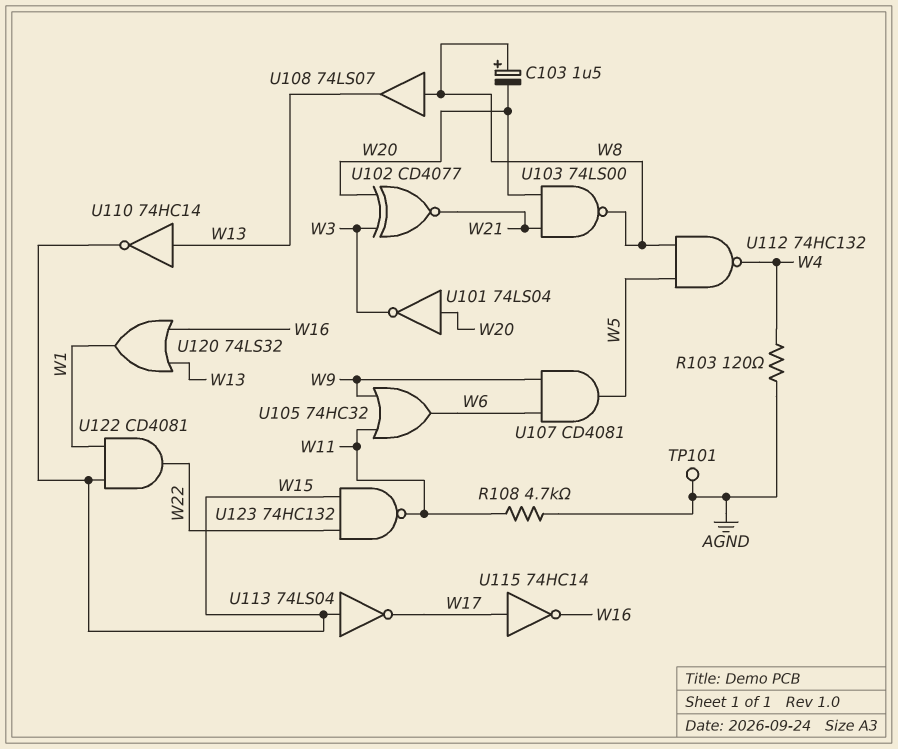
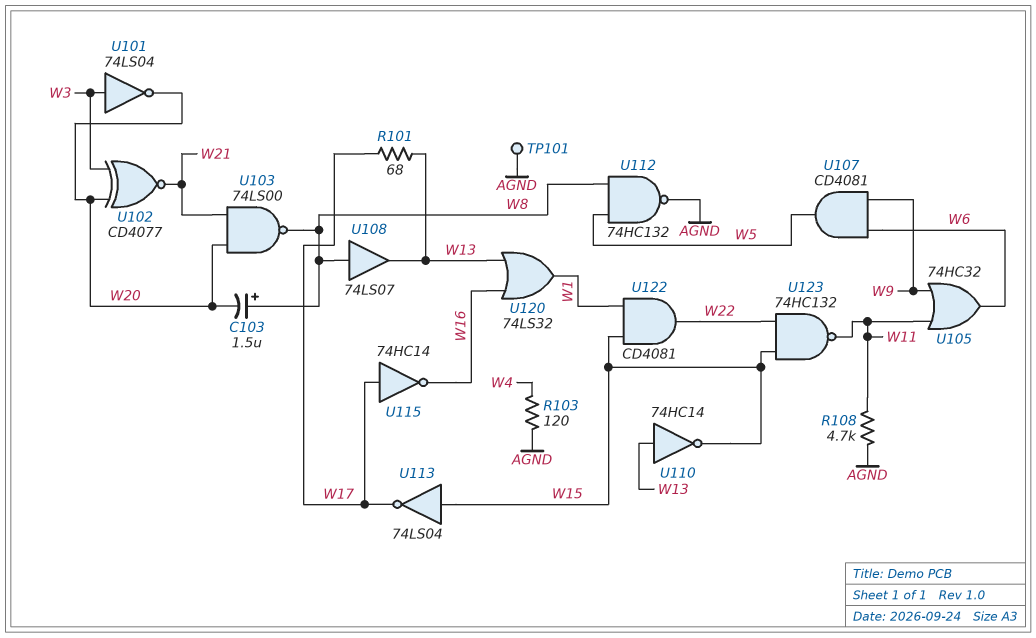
R101: none -> 68 (W13, W17)
U101: NOT 74LS04 (in W20, out W3) -> NOT 74LS04 (in W3, out W20)
U112: NAND 74HC132 (in W5, in W8, out W4) -> NAND 74HC132 (in W5, in W8, out AGND)

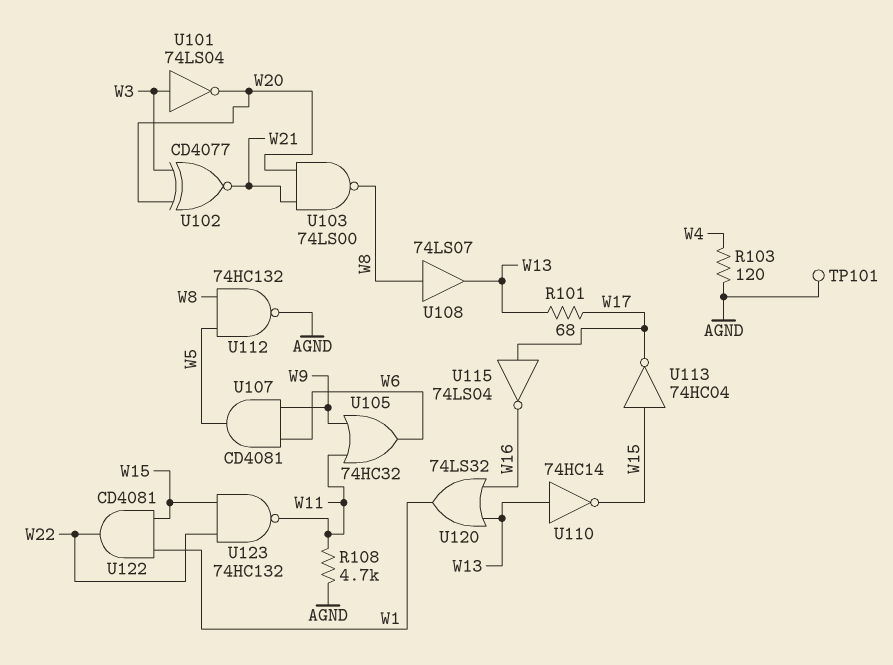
C103: 1.5uF (plus W8, minus W20) -> none
U113: NOT 74LS04 (in W15, out W17) -> NOT 74HC04 (in W15, out W17)
U115: NOT 74HC14 (in W17, out W16) -> NOT 74LS04 (in W17, out W16)

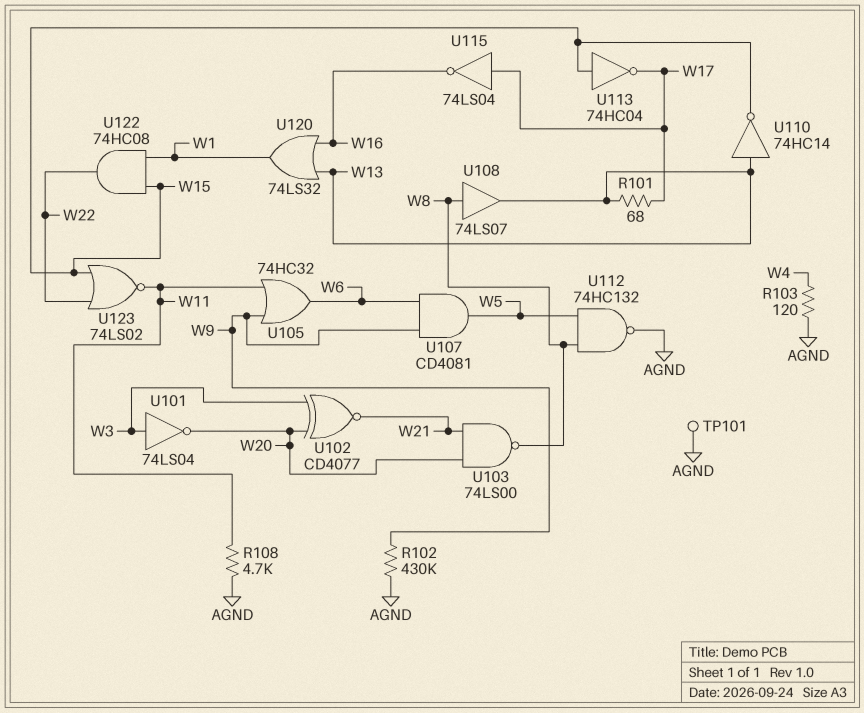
R102: none -> 430k (AGND, W9)
U122: AND CD4081 (in W1, in W15, out W22) -> AND 74HC08 (in W1, in W15, out W22)
U123: NAND 74HC132 (in W15, in W22, out W11) -> NOR 74LS02 (in W15, in W22, out W11)

